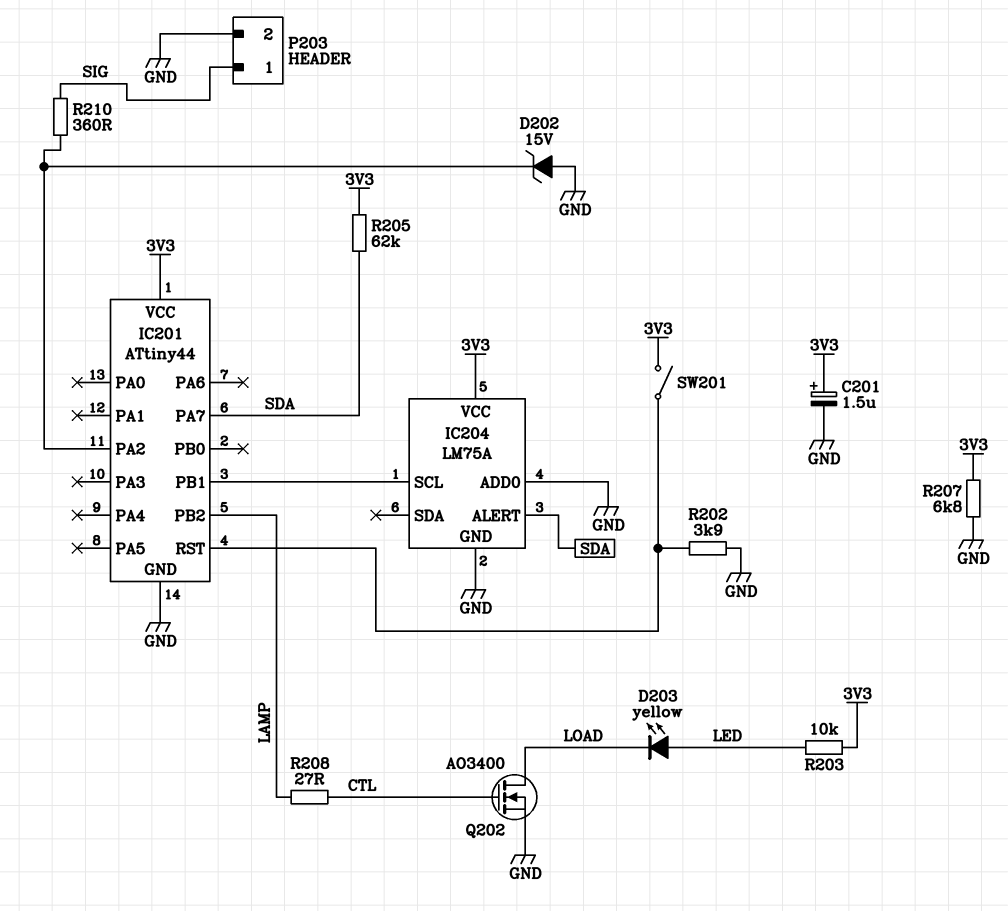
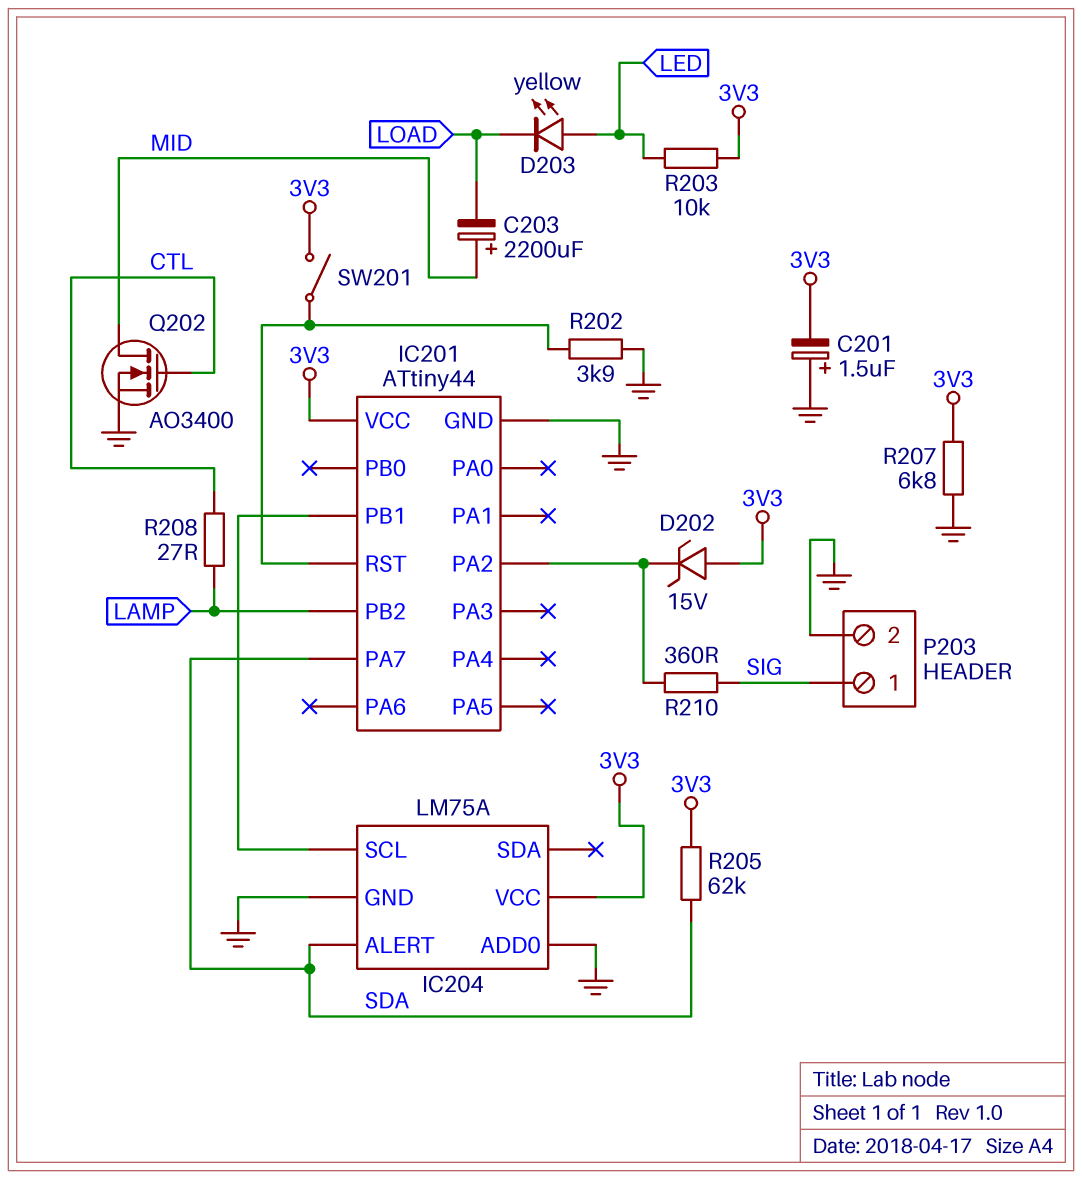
C201: 1.5uF (plus 3V3, minus GND) -> 1.5uF (plus GND, minus 3V3)
C203: none -> 2200uF (plus MID, minus LOAD)
D202: zener 15V (A GND, K IC201/PA2) -> zener 15V (A 3V3, K IC201/PA2)
Q202: NMOS AO3400 (G CTL, D LOAD, S GND) -> NMOS AO3400 (G CTL, D MID, S GND)

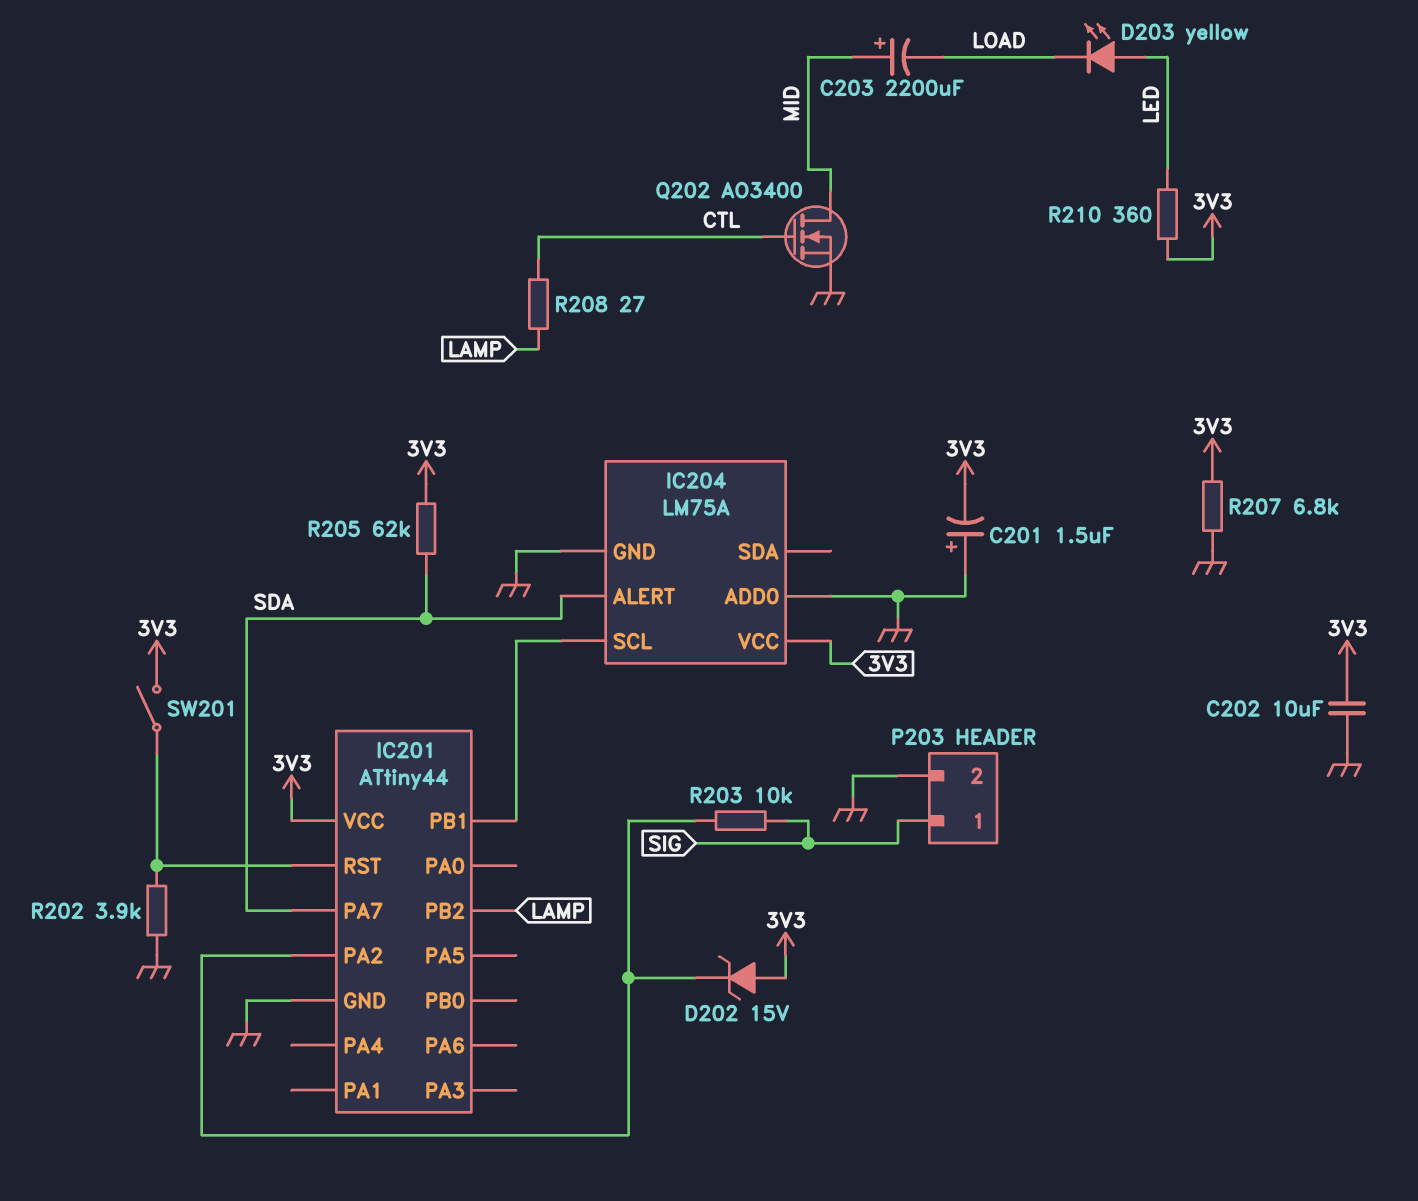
C202: none -> 10uF (3V3, GND)
R203: 10k (3V3, LED) -> 10k (IC201/PA2, SIG)
R210: 360 (IC201/PA2, SIG) -> 360 (3V3, LED)

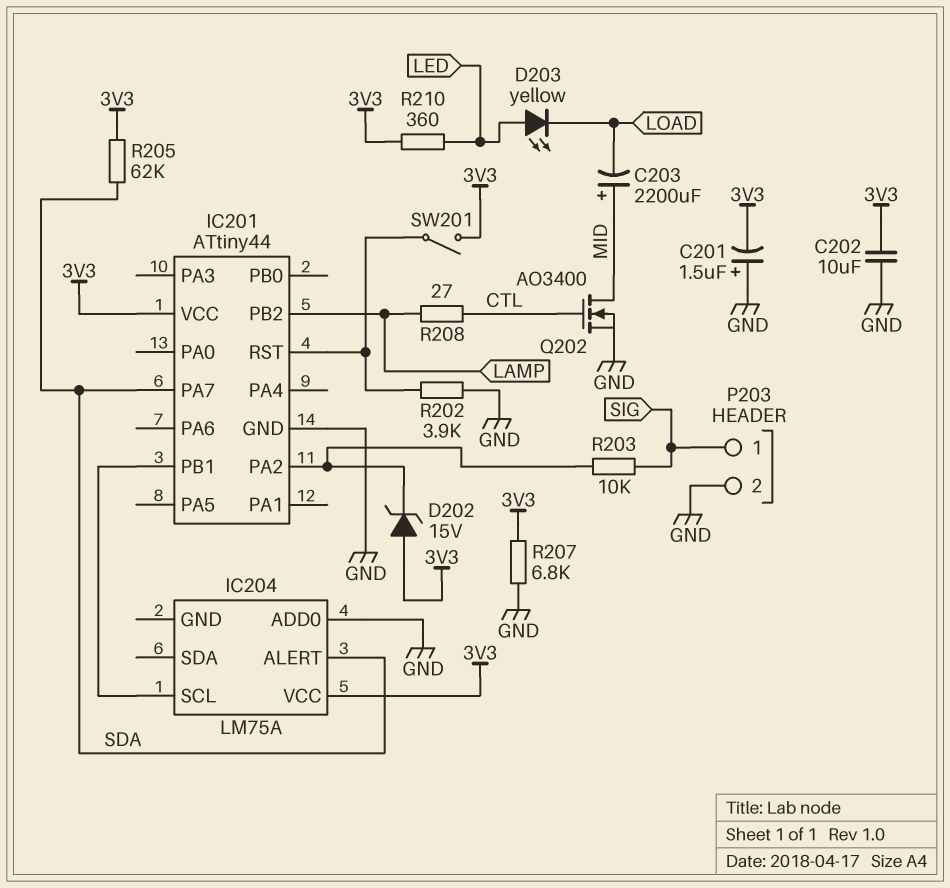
IC204 pin GND: GND -> none

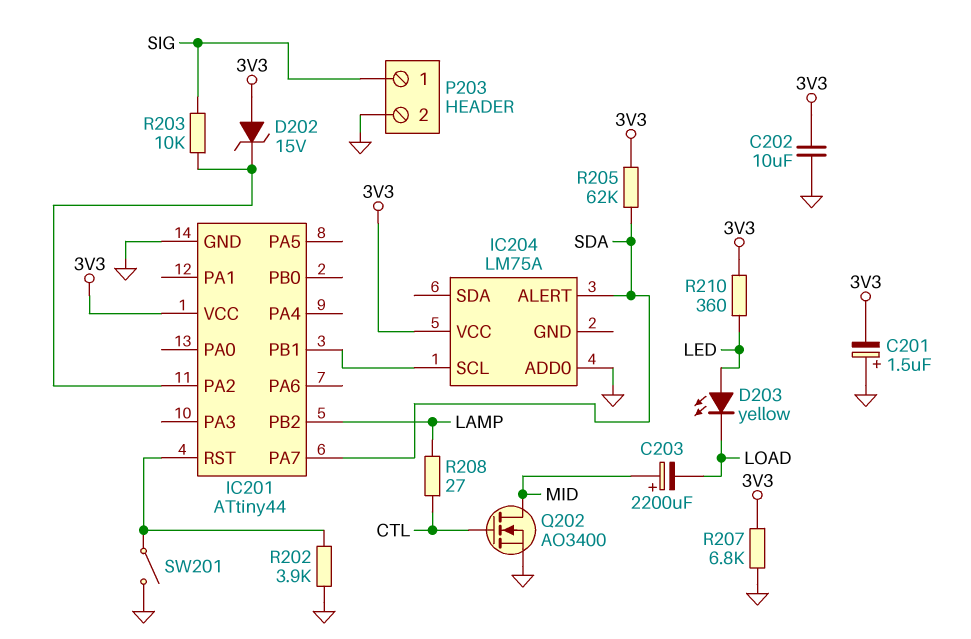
SW201: switch (3V3, IC201/RST) -> switch (GND, IC201/RST)

